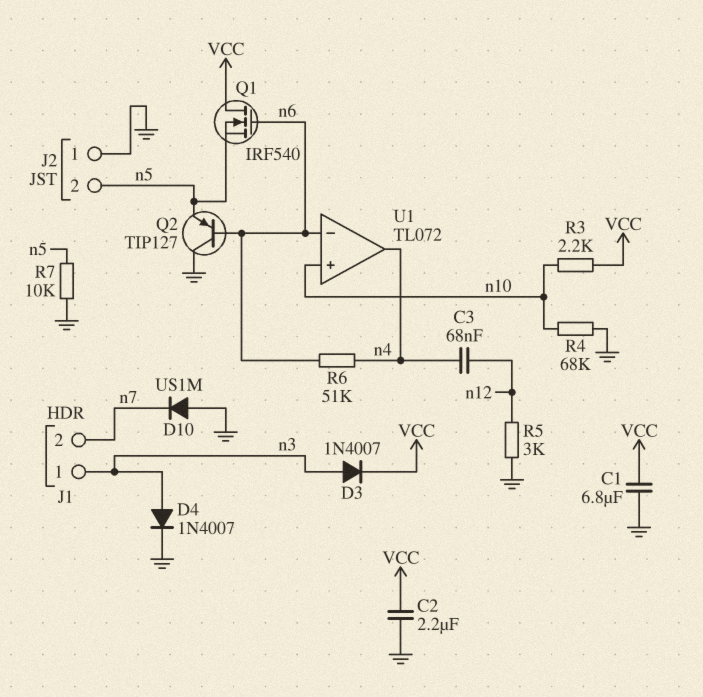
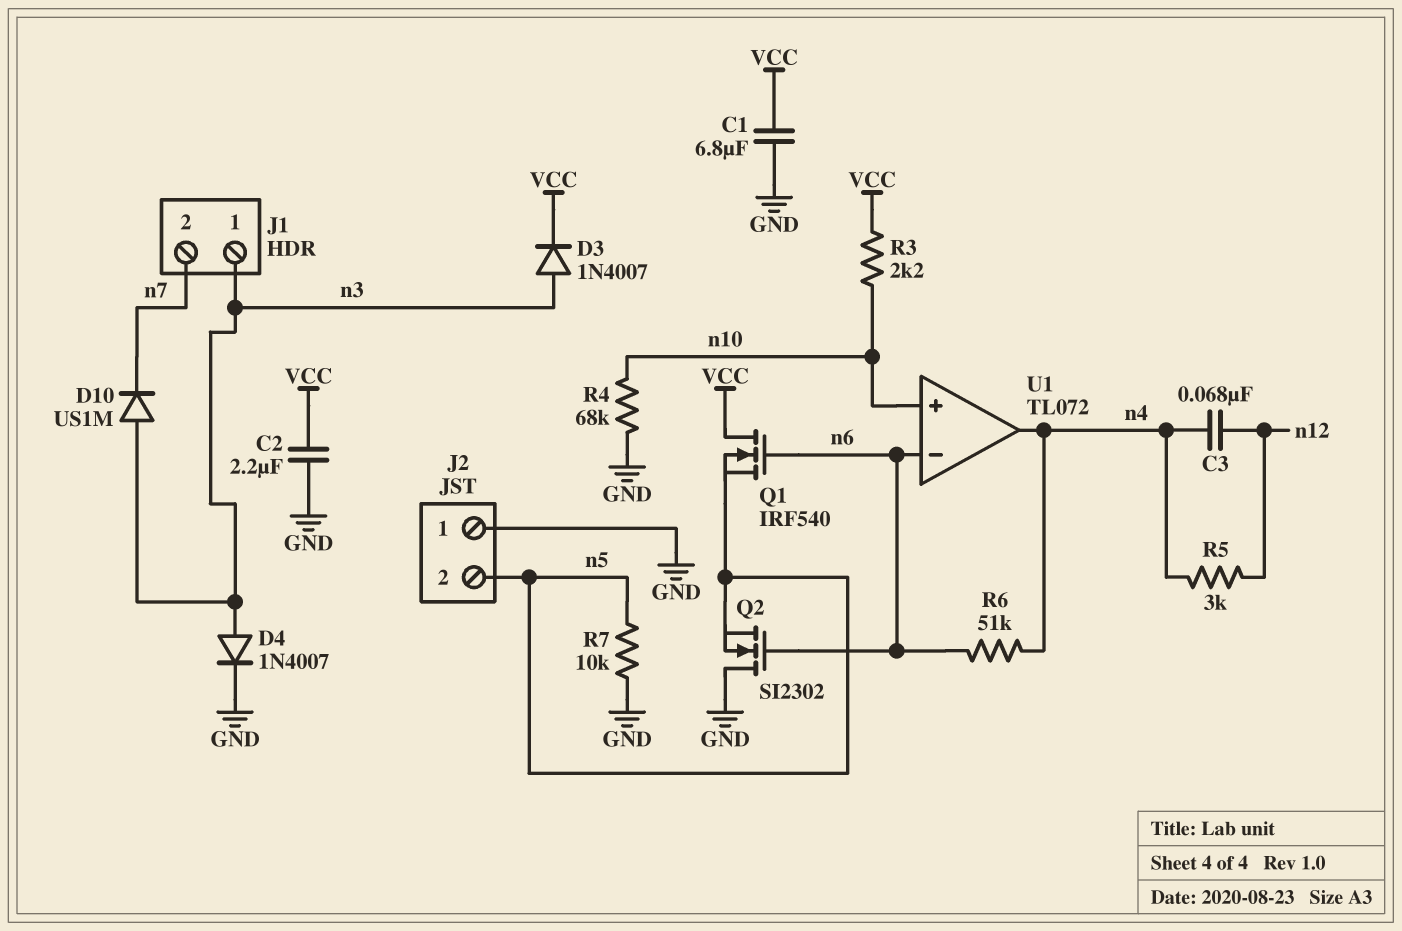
D10: diode US1M (A GND, K n7) -> diode US1M (A n3, K n7)
Q2: PNP TIP127 (B n6, C GND, E n5) -> NMOS SI2302 (G n6, D GND, S n5)
R5: 3k (GND, n12) -> 3k (n4, n12)

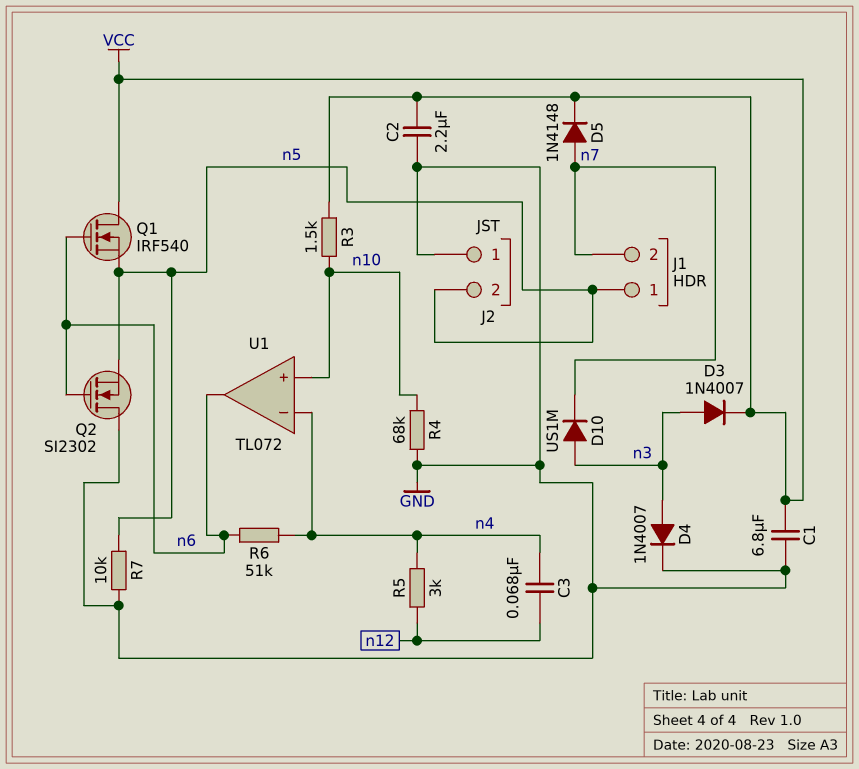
D5: none -> diode 1N4148 (A n7, K VCC)
J1 pin 1: n3 -> n5
R3: 2.2k (VCC, n10) -> 1.5k (VCC, n10)
U1 pin in-: n6 -> n4
U1 pin out: n4 -> n6

